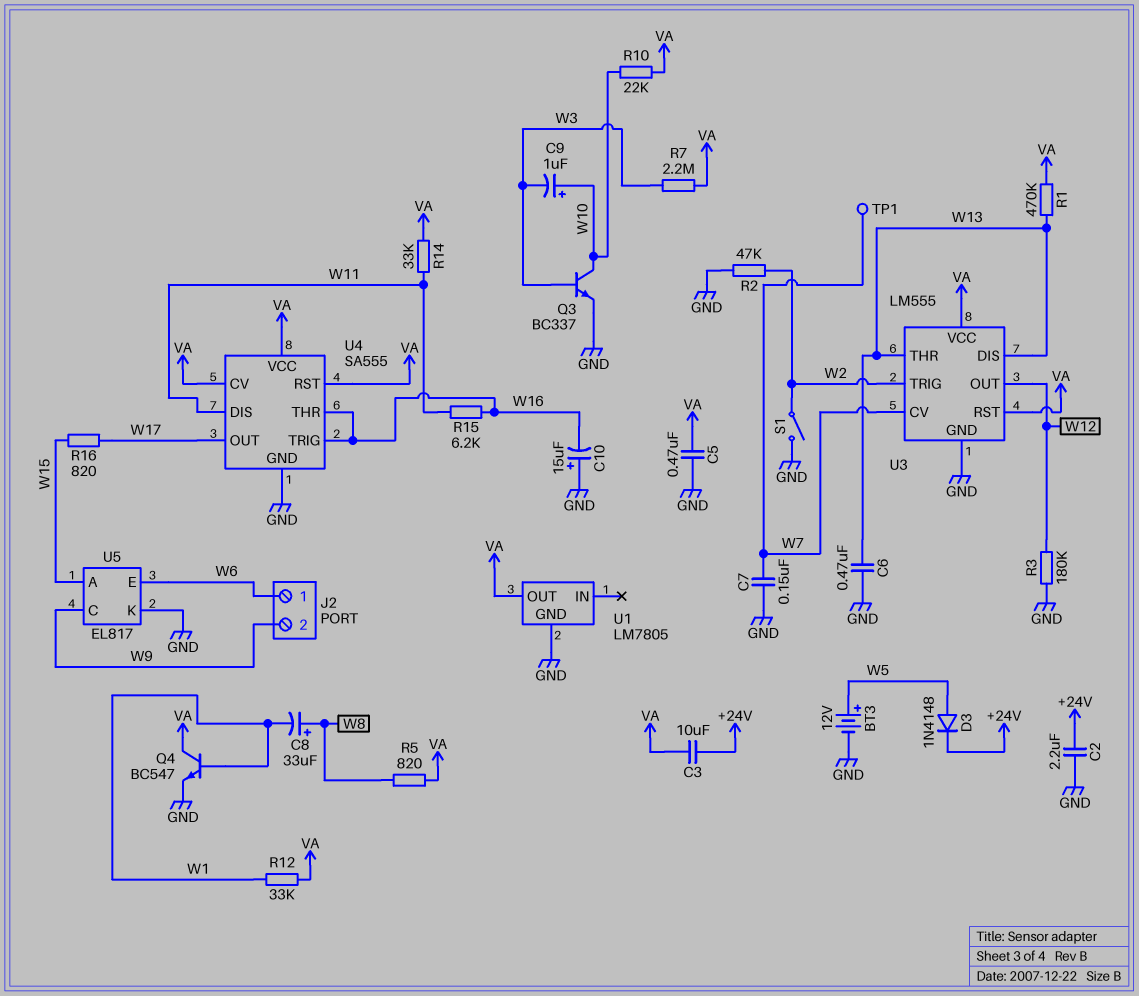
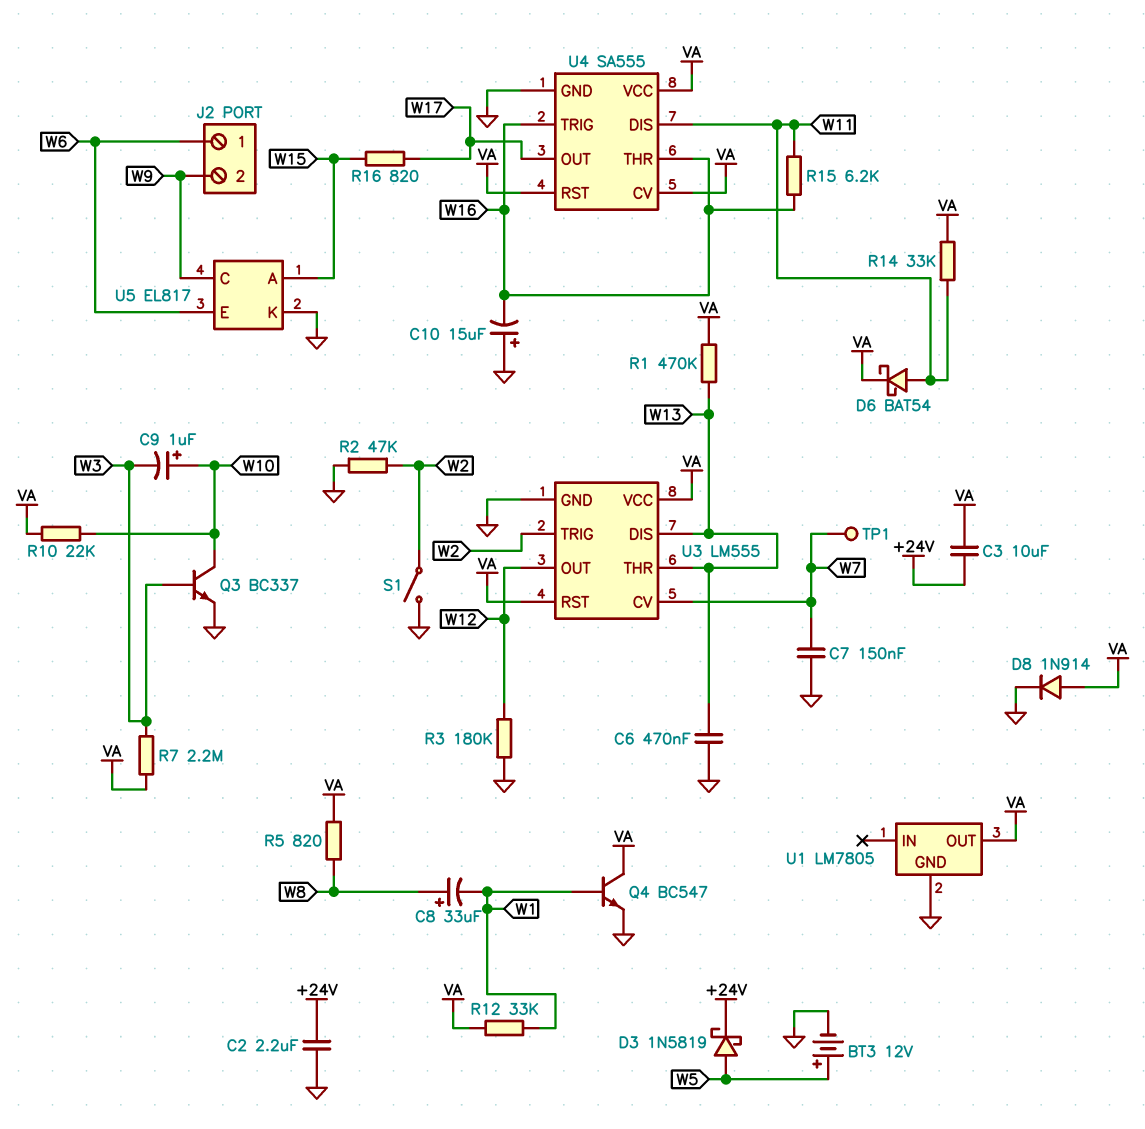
C5: 470nF (GND, VA) -> none
D3: diode 1N4148 (A W5, K +24V) -> schottky 1N5819 (A W5, K +24V)
D6: none -> schottky BAT54 (A W11, K VA)
D8: none -> diode 1N914 (A VA, K GND)

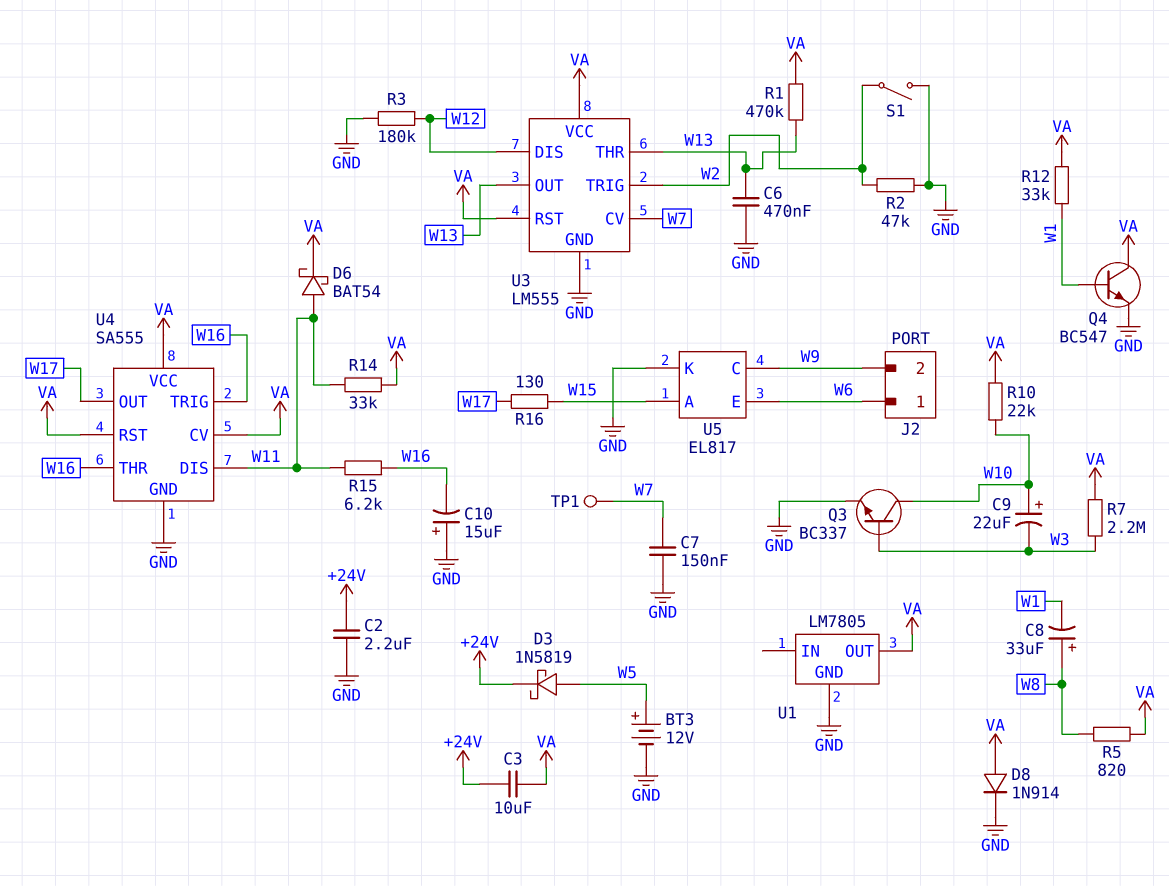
C9: 1uF (plus W10, minus W3) -> 22uF (plus W10, minus W3)
R16: 820 (W15, W17) -> 130 (W15, W17)
U3 pin DIS: W13 -> W12
U3 pin OUT: W12 -> W13

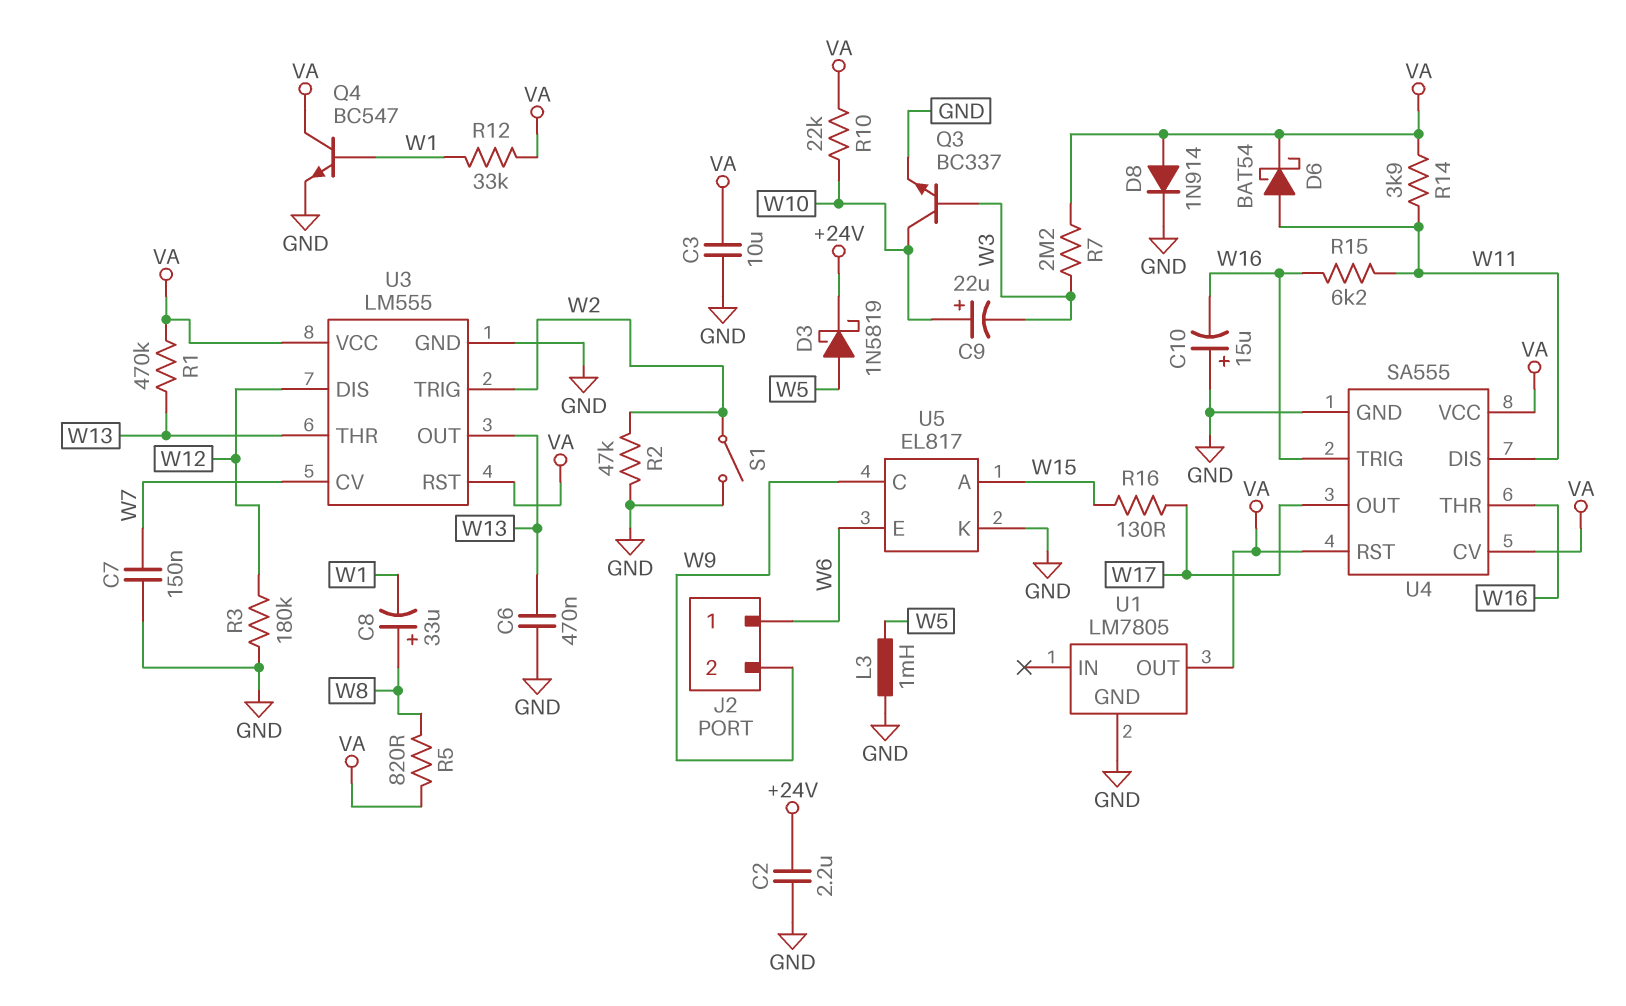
BT3: 12V (plus W5, minus GND) -> none
C3: 10uF (+24V, VA) -> 10uF (GND, VA)
L3: none -> 1mH (GND, W5)
R14: 33k (VA, W11) -> 3.9k (VA, W11)
TP1: test point (W7) -> none

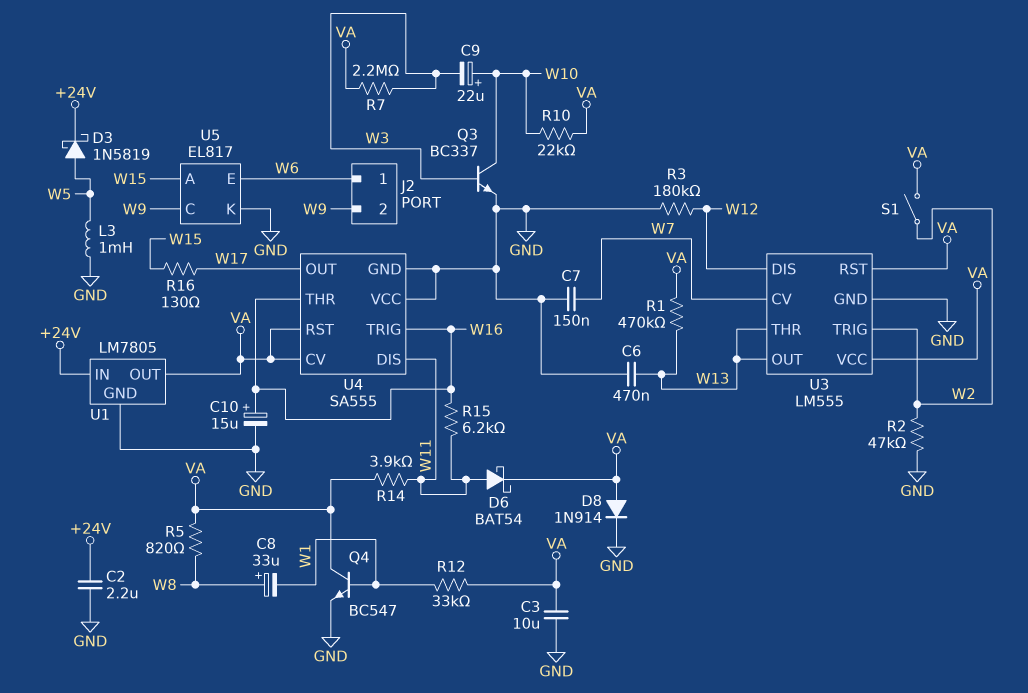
C10: 15uF (plus GND, minus W16) -> 15uF (plus W16, minus GND)
S1: switch (GND, W2) -> switch (VA, W2)
U1 pin IN: none -> +24V
U4 pin VCC: VA -> GND

